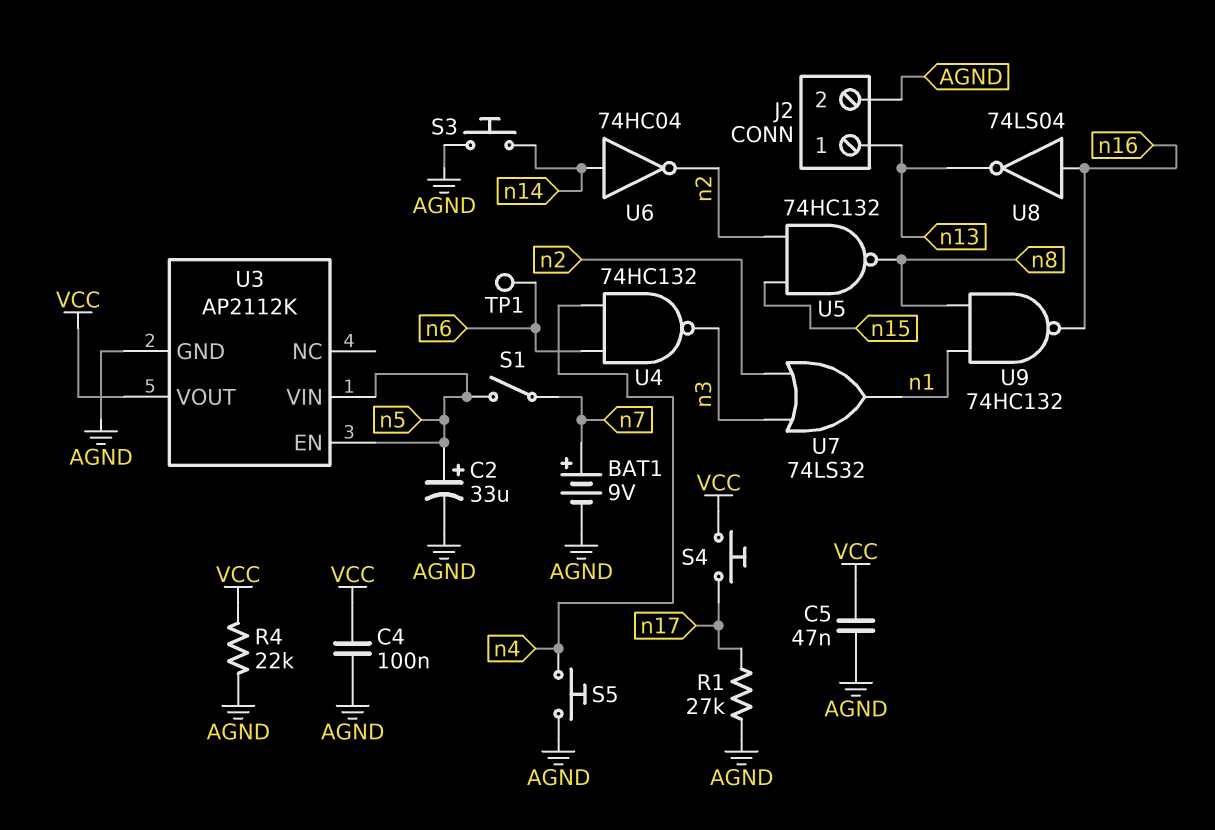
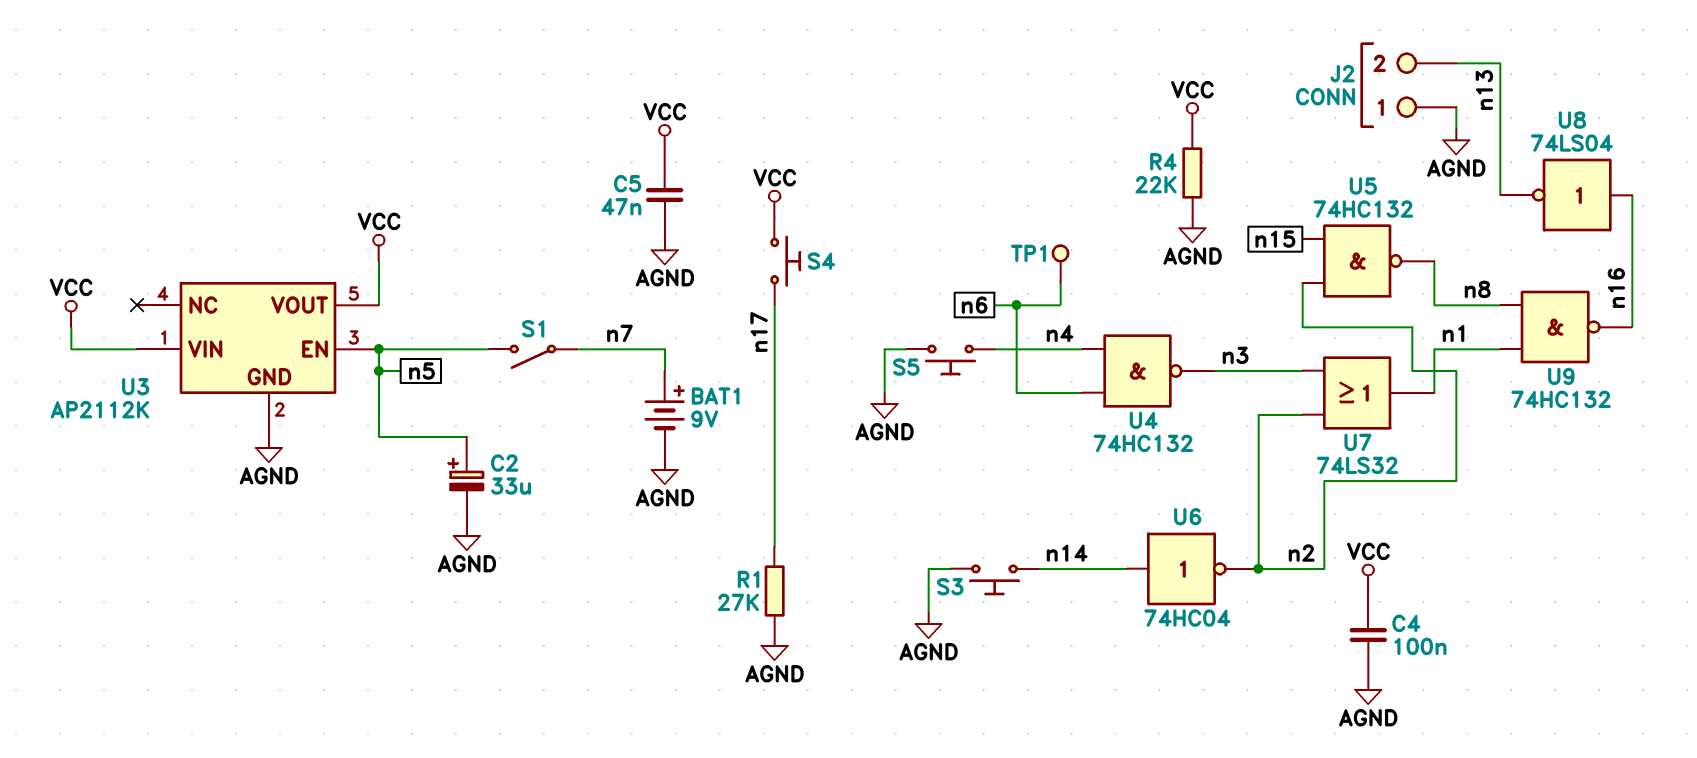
J2 pin 1: n13 -> AGND
J2 pin 2: AGND -> n13
U3 pin VIN: n5 -> VCC

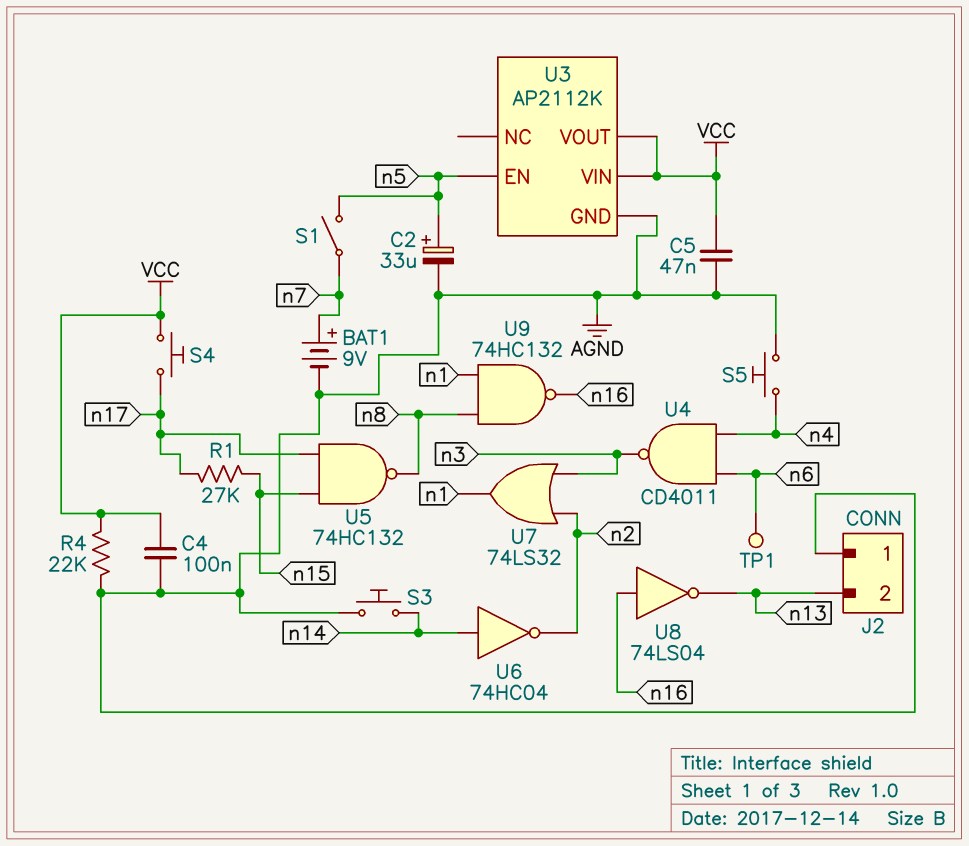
R1: 27k (AGND, n17) -> 27k (n15, n17)
U4: NAND 74HC132 (in n4, in n6, out n3) -> NAND CD4011 (in n4, in n6, out n3)
U5: NAND 74HC132 (in n2, in n15, out n8) -> NAND 74HC132 (in n15, in n17, out n8)

